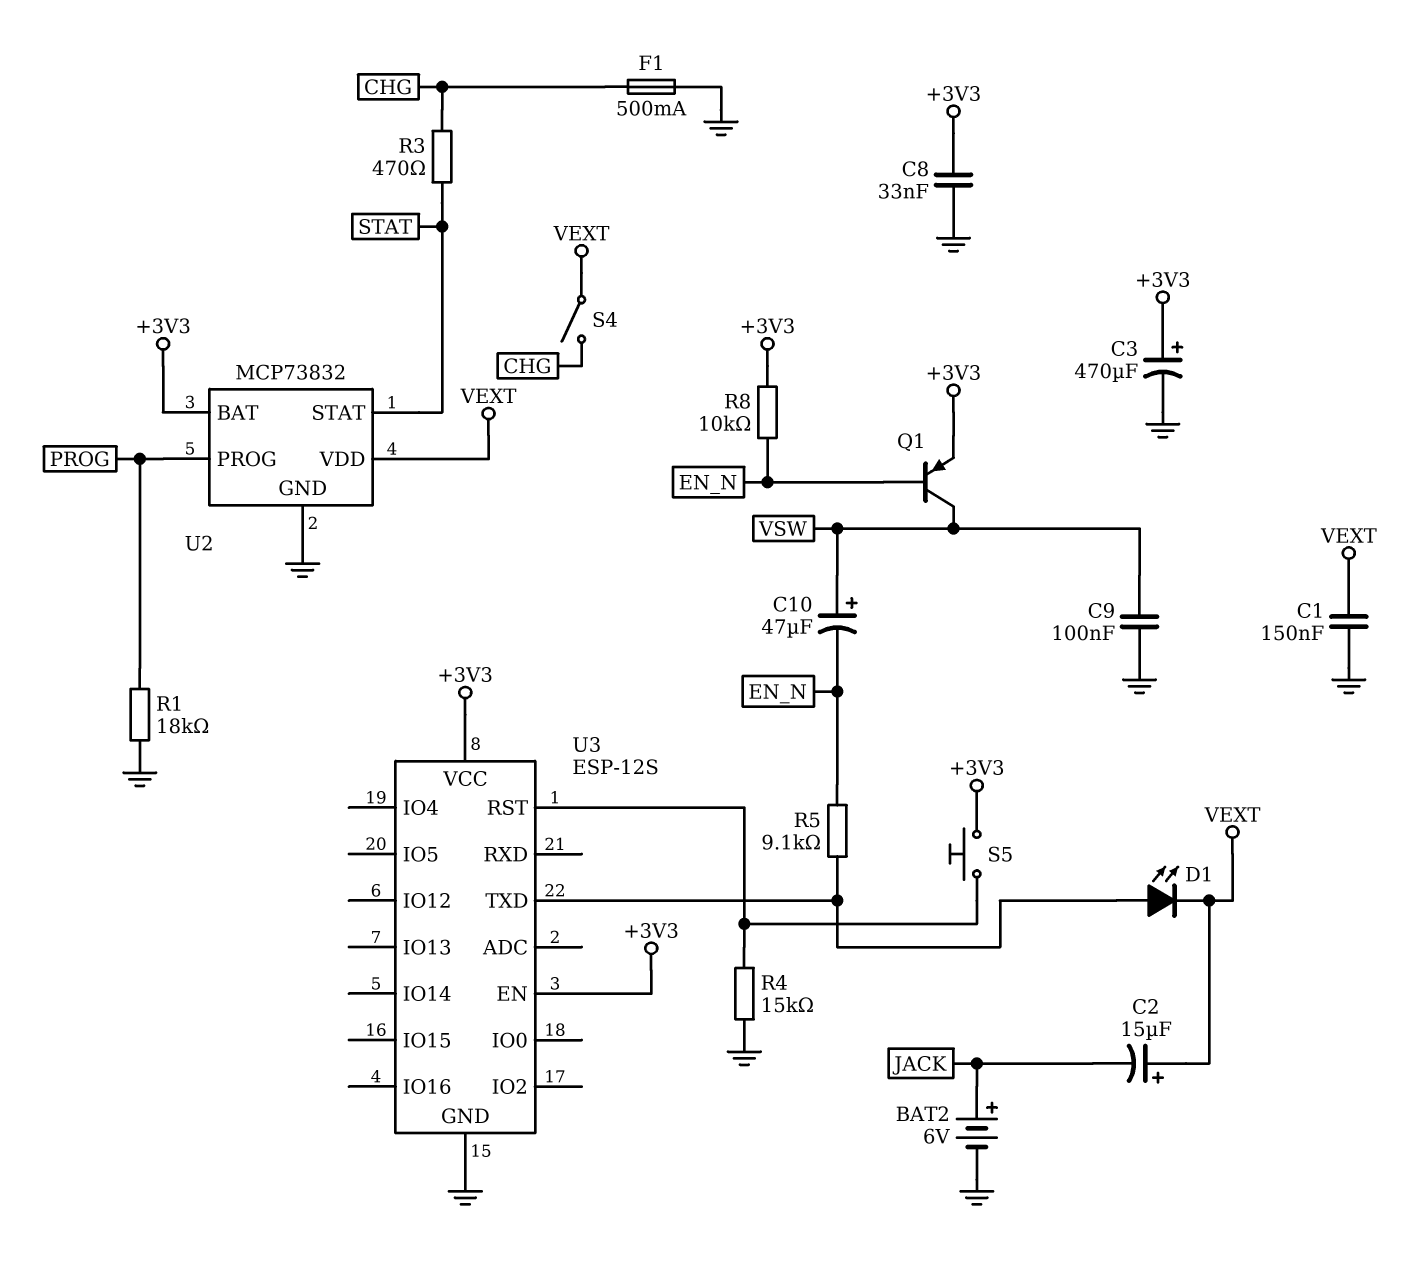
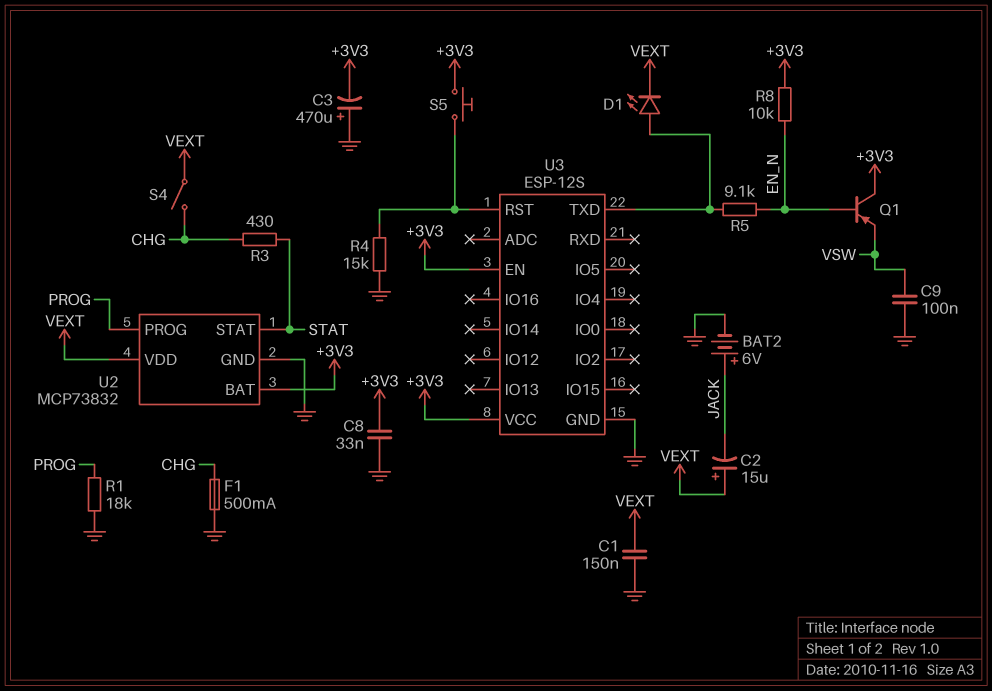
C3: 470uF (plus +3V3, minus GND) -> 470uF (plus GND, minus +3V3)
C10: 47uF (plus VSW, minus EN_N) -> none
Q1: PNP (B EN_N, C VSW, E +3V3) -> PNP (B EN_N, C +3V3, E VSW)
R3: 470 (CHG, STAT) -> 430 (CHG, STAT)

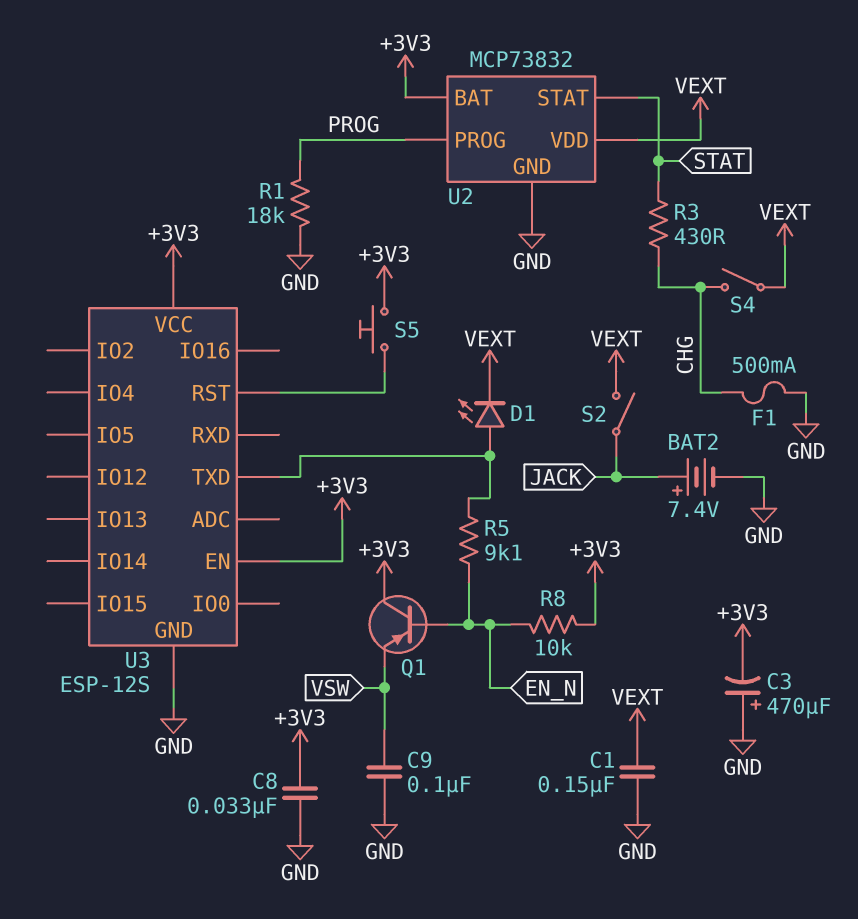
BAT2: 6V (plus JACK, minus GND) -> 7.4V (plus JACK, minus GND)
C2: 15uF (plus VEXT, minus JACK) -> none
R4: 15k (GND, U3/RST) -> none
S2: none -> switch (JACK, VEXT)

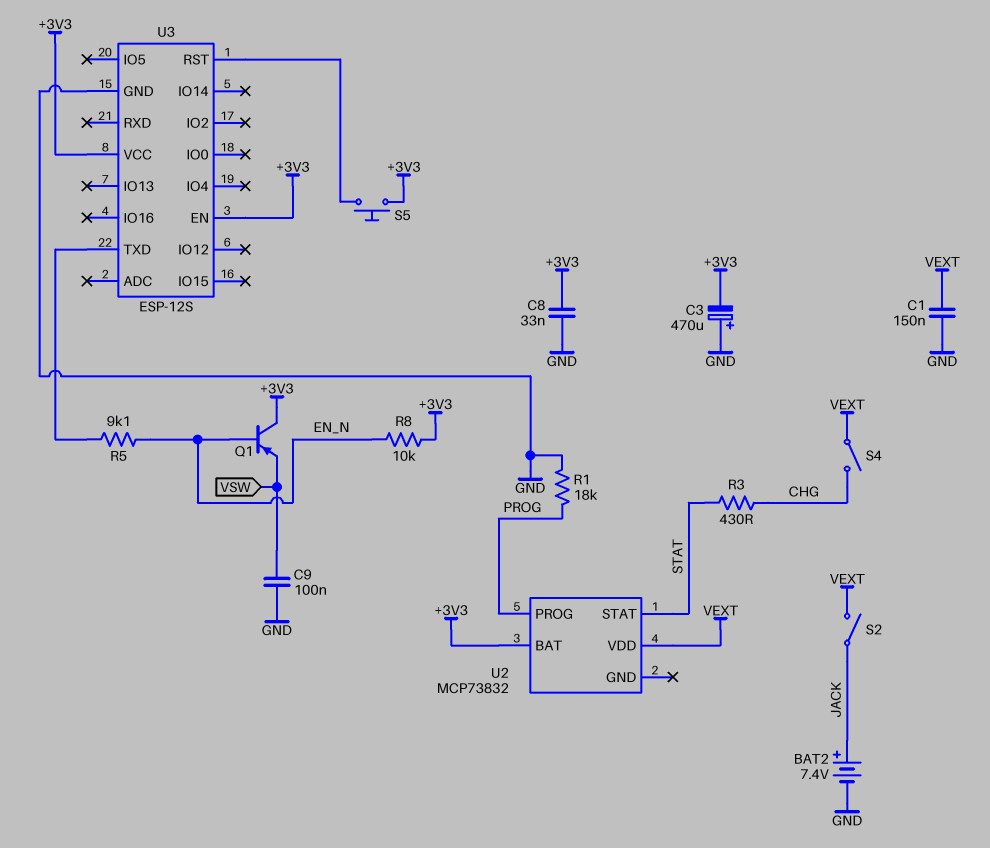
D1: LED (A U3/TXD, K VEXT) -> none
F1: 500mA (CHG, GND) -> none
U2 pin GND: GND -> none

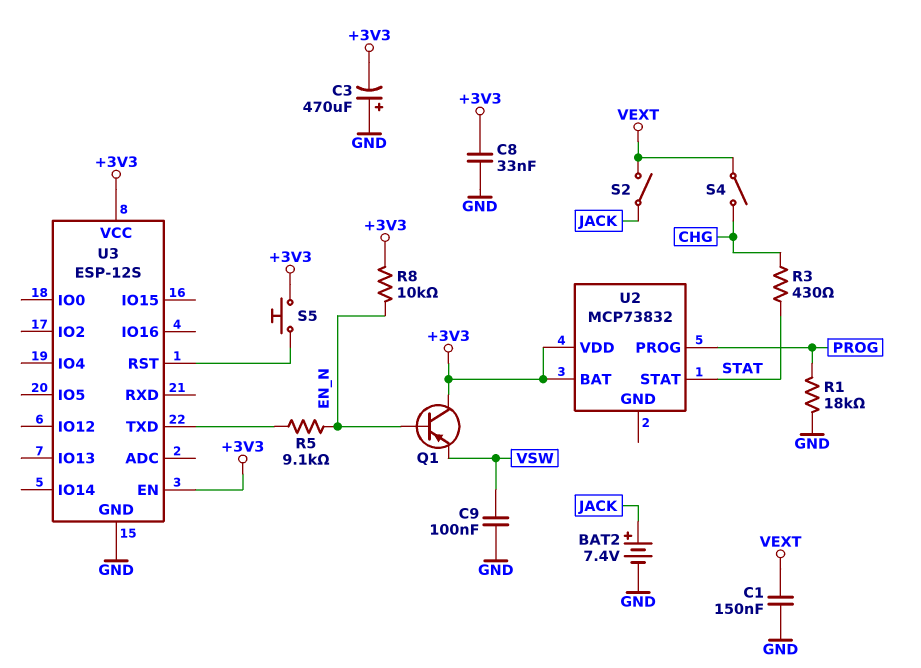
U2 pin VDD: VEXT -> +3V3

